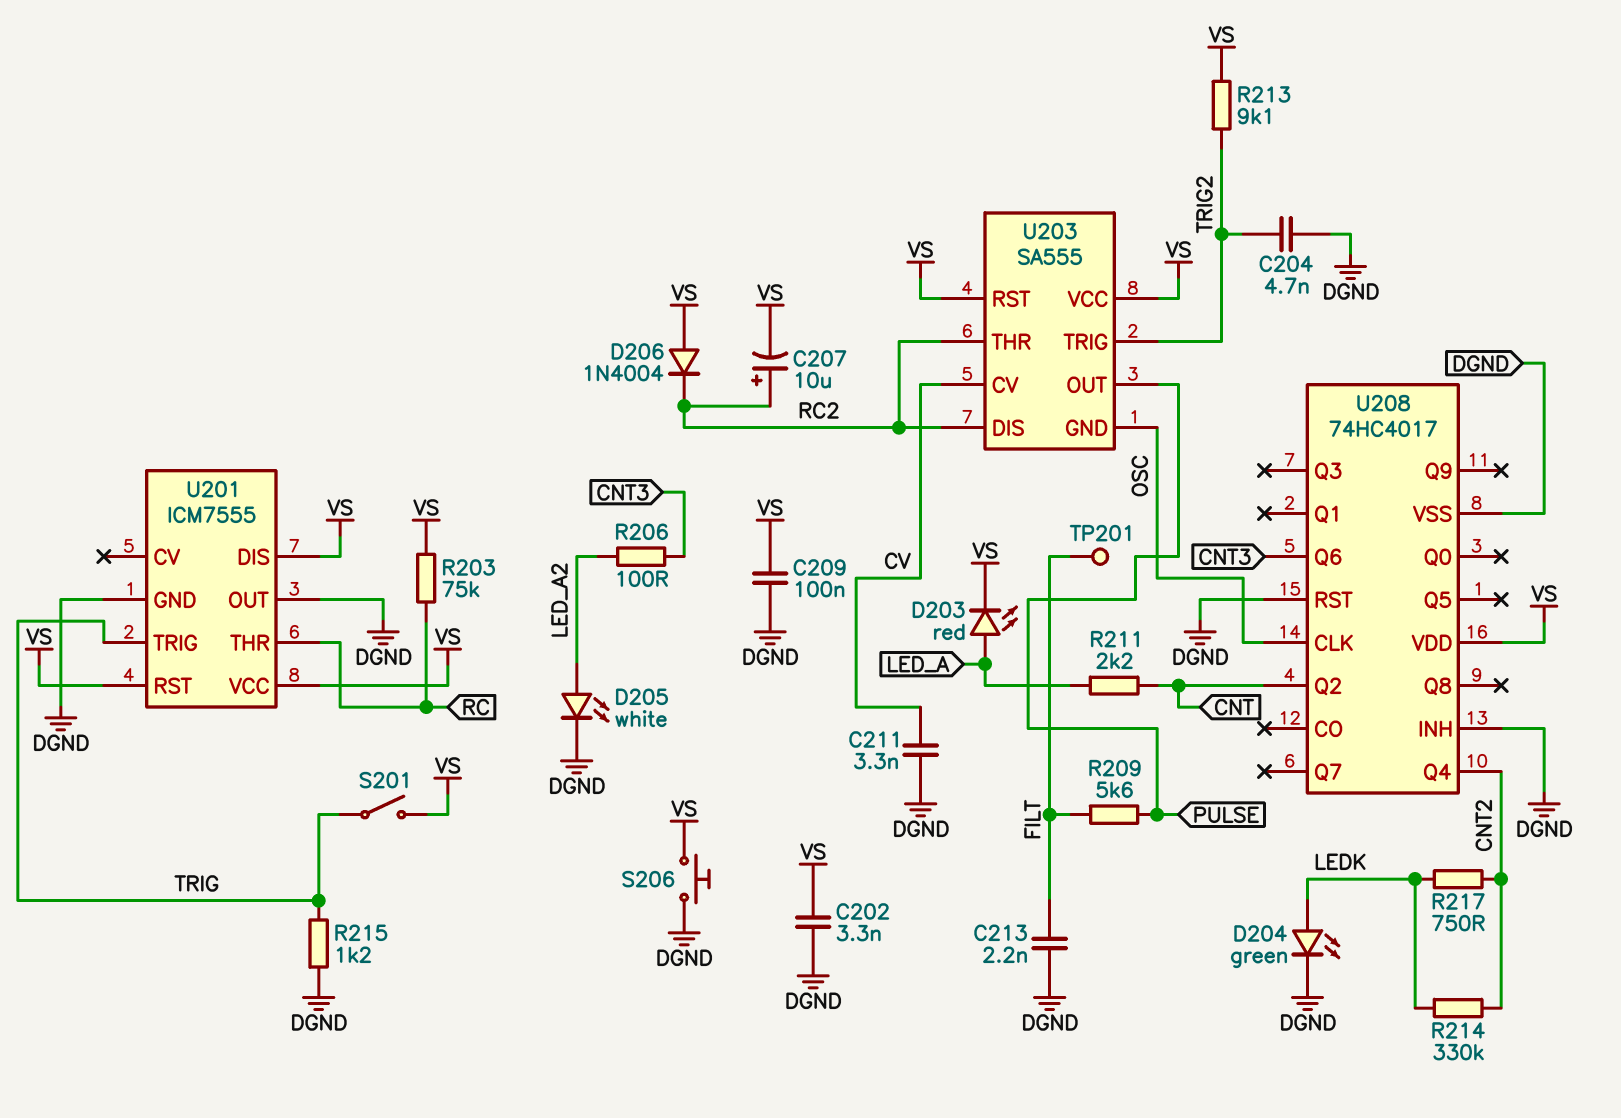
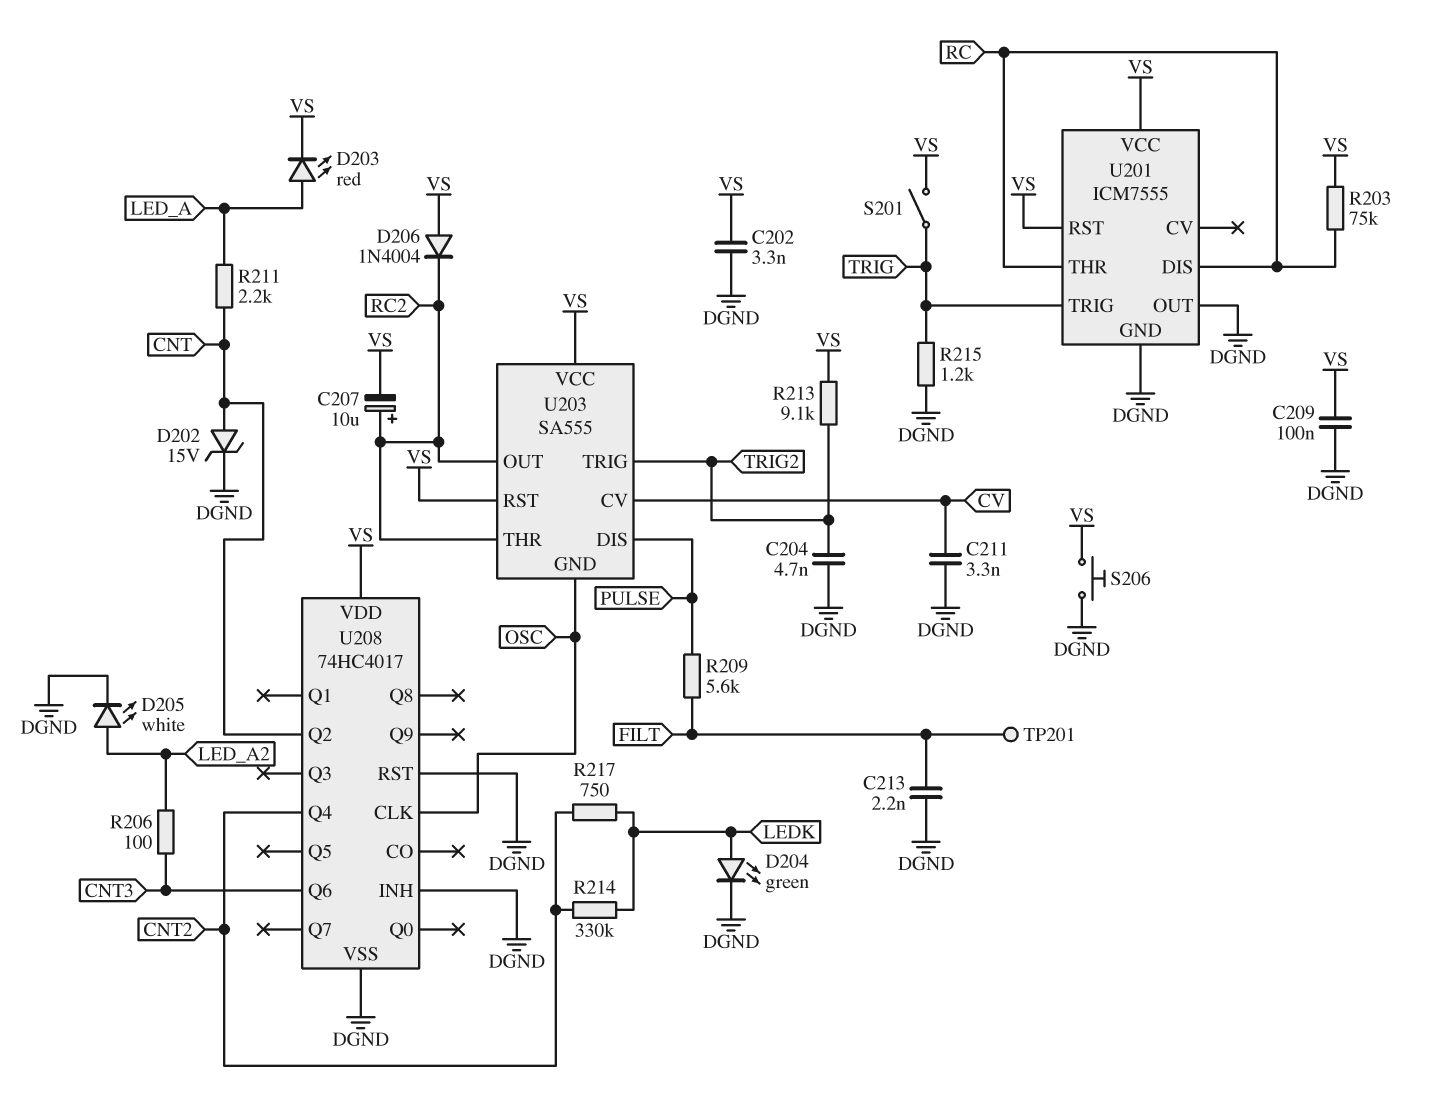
D202: none -> zener 15V (A CNT, K DGND)
U201 pin DIS: VS -> RC
U203 pin DIS: RC2 -> PULSE
U203 pin OUT: PULSE -> RC2

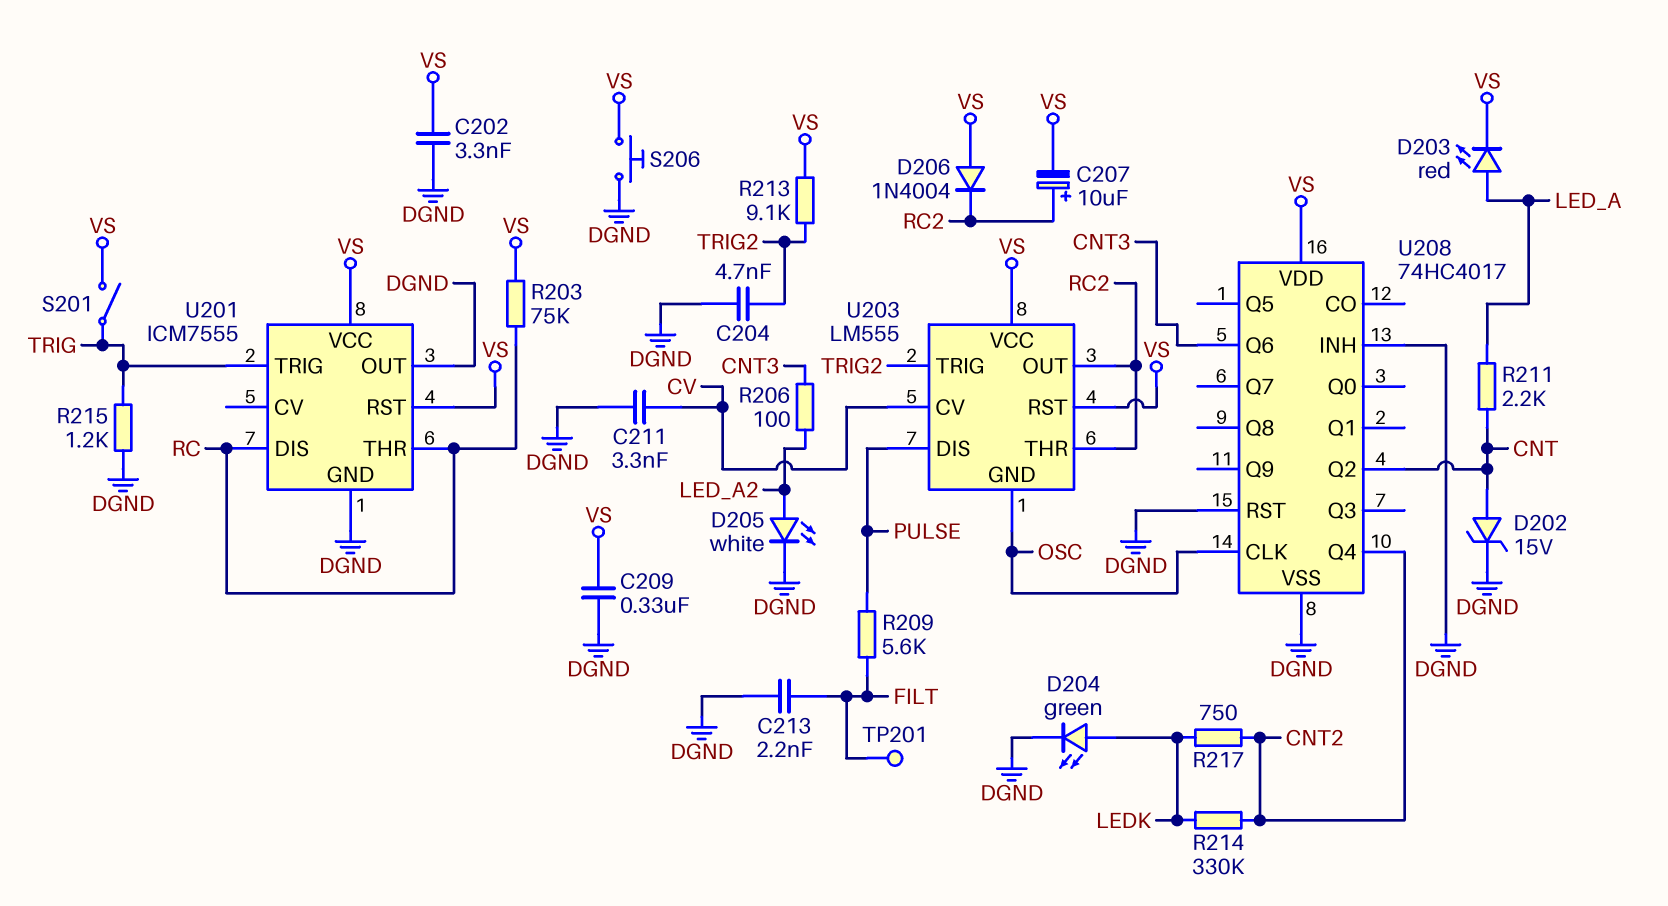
C209: 100nF (DGND, VS) -> 330nF (DGND, VS)
U203: SA555 -> LM555

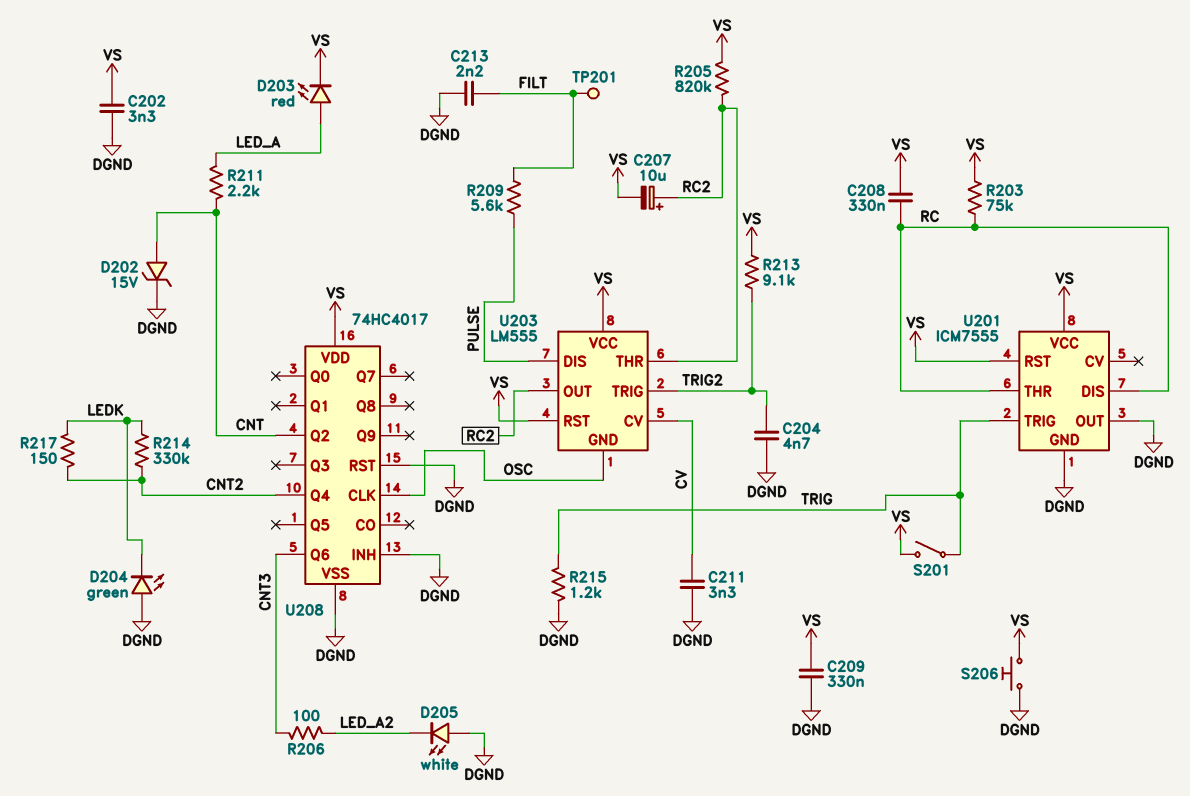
C208: none -> 330nF (RC, VS)
D204: LED green (A LEDK, K DGND) -> LED green (A DGND, K LEDK)
D205: LED white (A LED_A2, K DGND) -> LED white (A DGND, K LED_A2)
D206: diode 1N4004 (A VS, K RC2) -> none
R205: none -> 820k (RC2, VS)
R217: 750 (CNT2, LEDK) -> 150 (CNT2, LEDK)

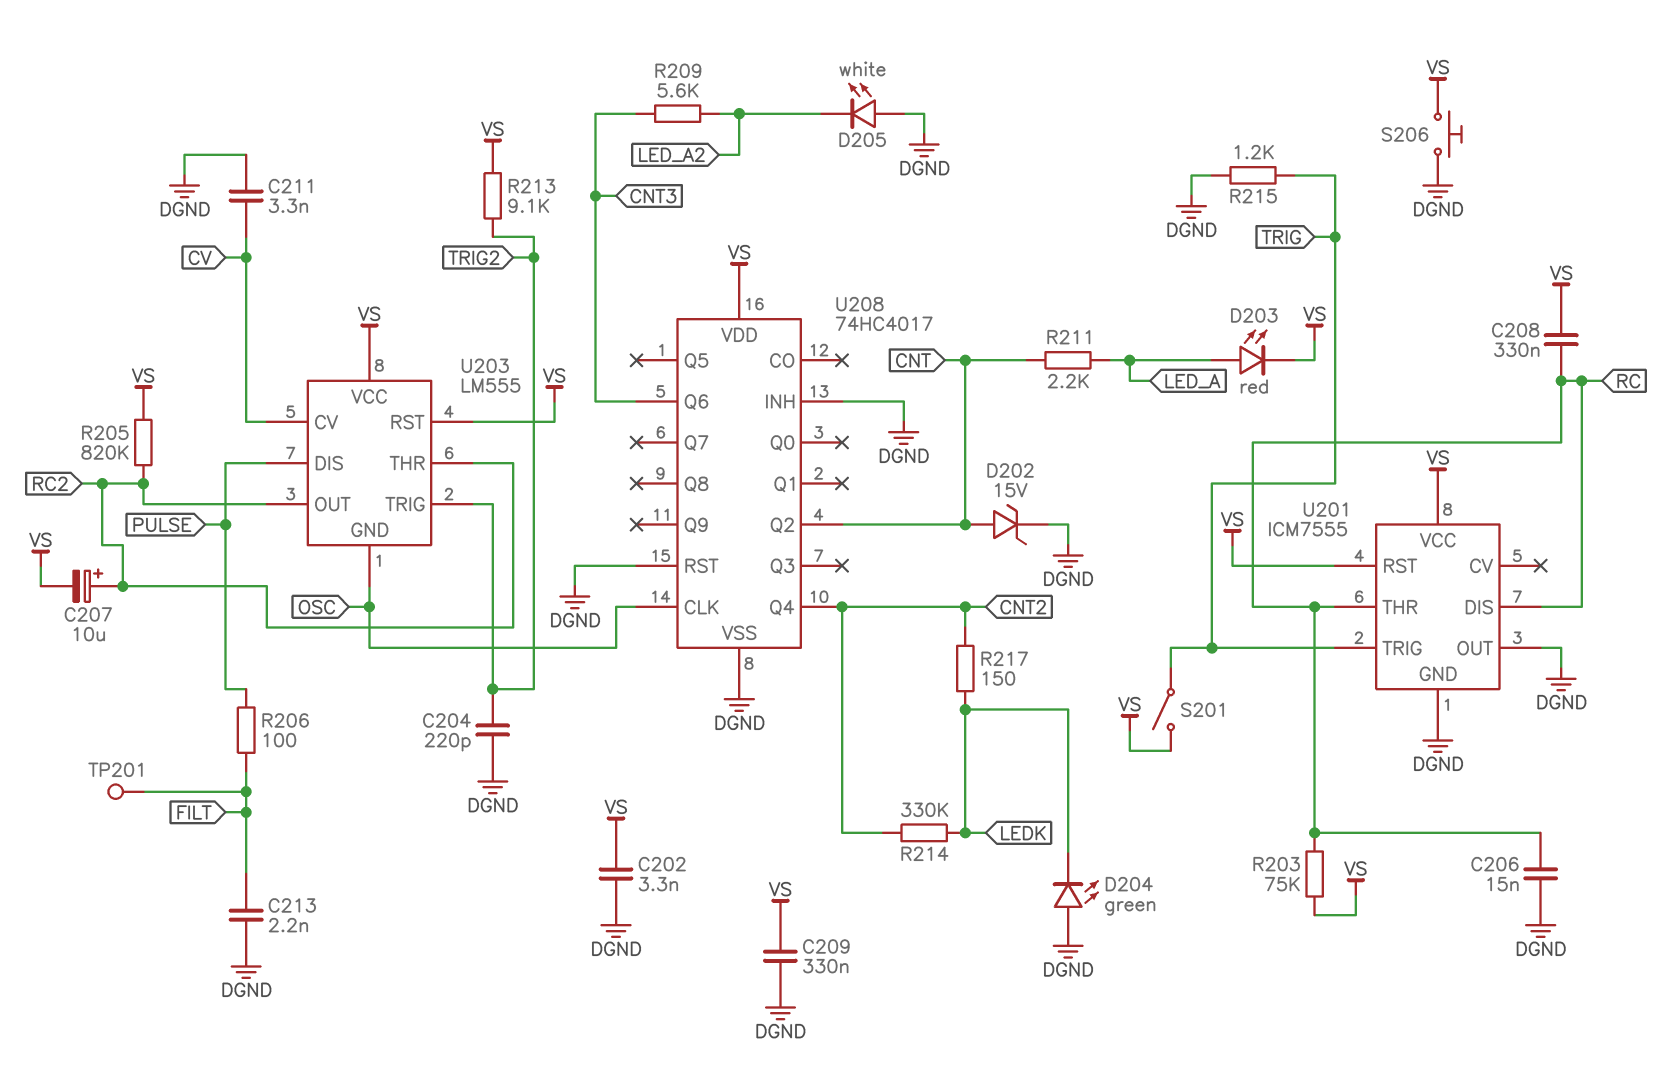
C204: 4.7nF (DGND, TRIG2) -> 220pF (DGND, TRIG2)
C206: none -> 15nF (DGND, RC)
R206: 100 (CNT3, LED_A2) -> 100 (FILT, PULSE)
R209: 5.6k (FILT, PULSE) -> 5.6k (CNT3, LED_A2)

